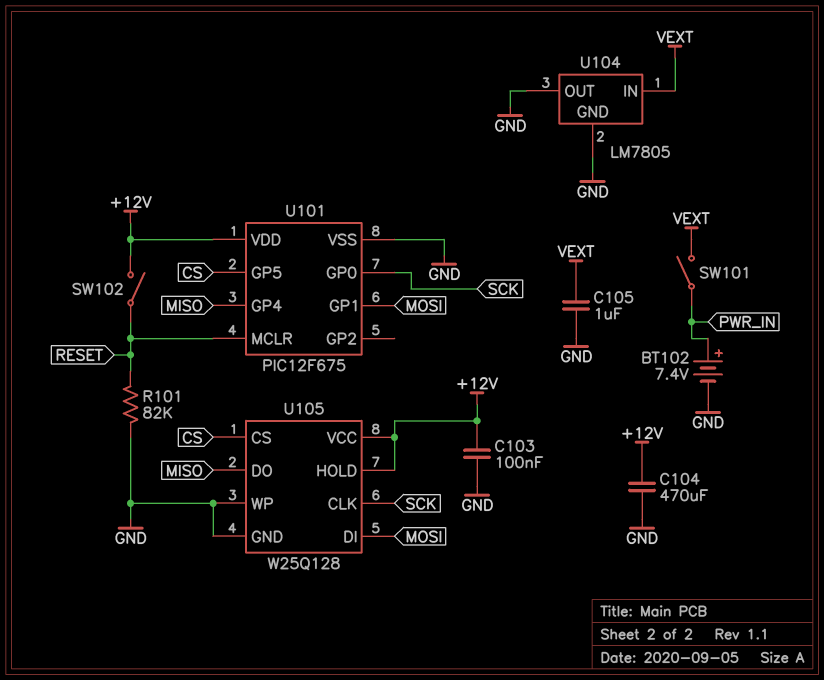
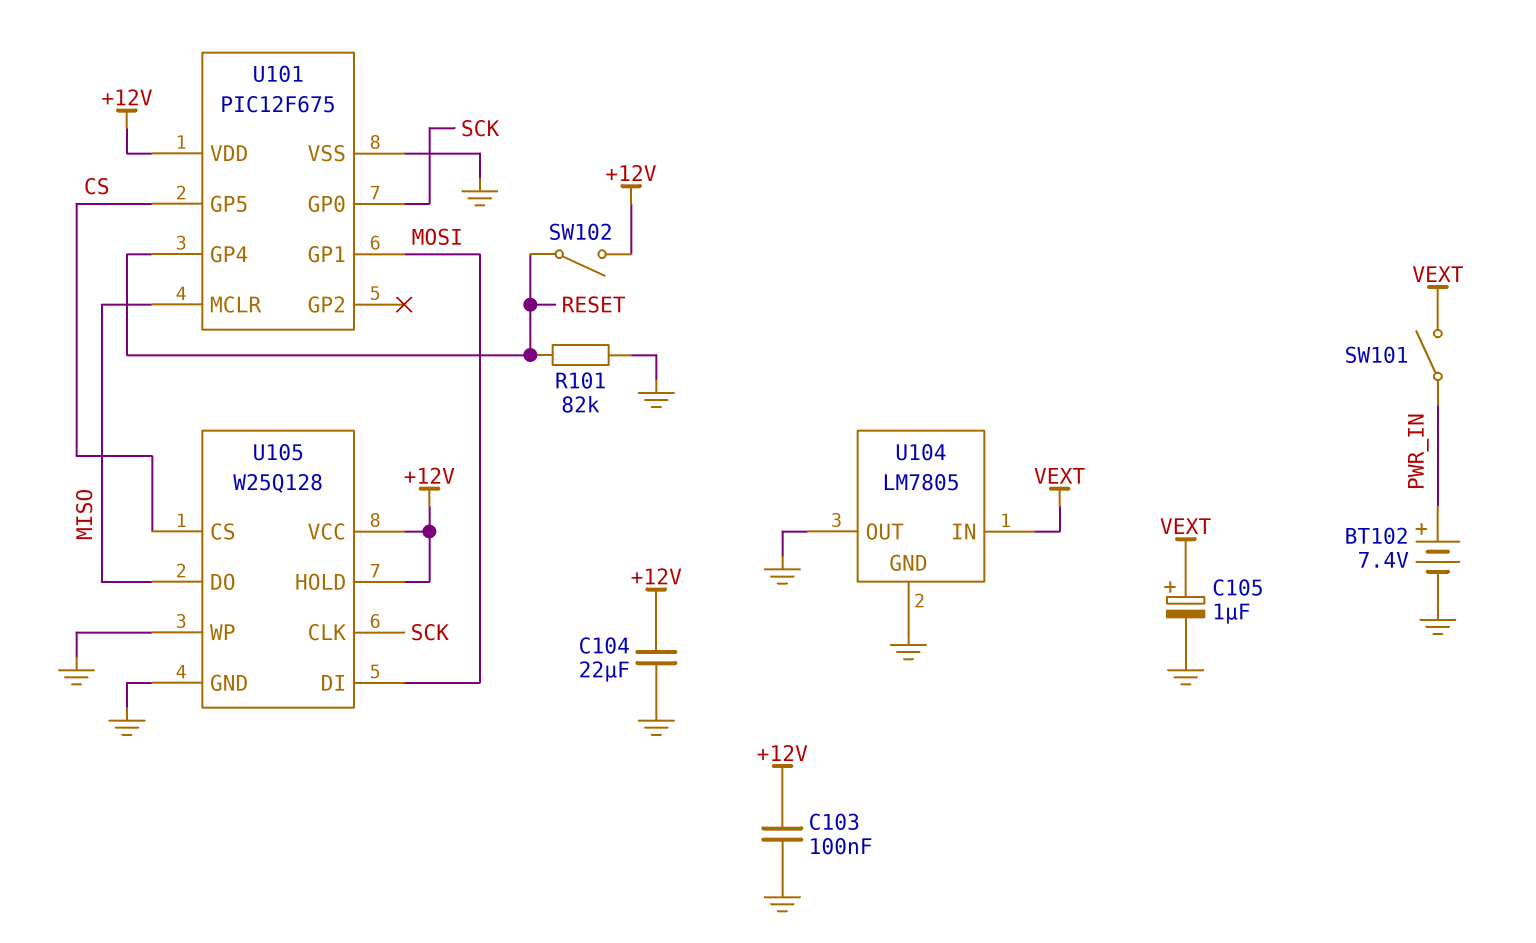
C104: 470uF (+12V, GND) -> 22uF (+12V, GND)
C105: 1uF (GND, VEXT) -> 1uF (plus VEXT, minus GND)
U101 pin GP4: MISO -> RESET
U101 pin MCLR: RESET -> MISO

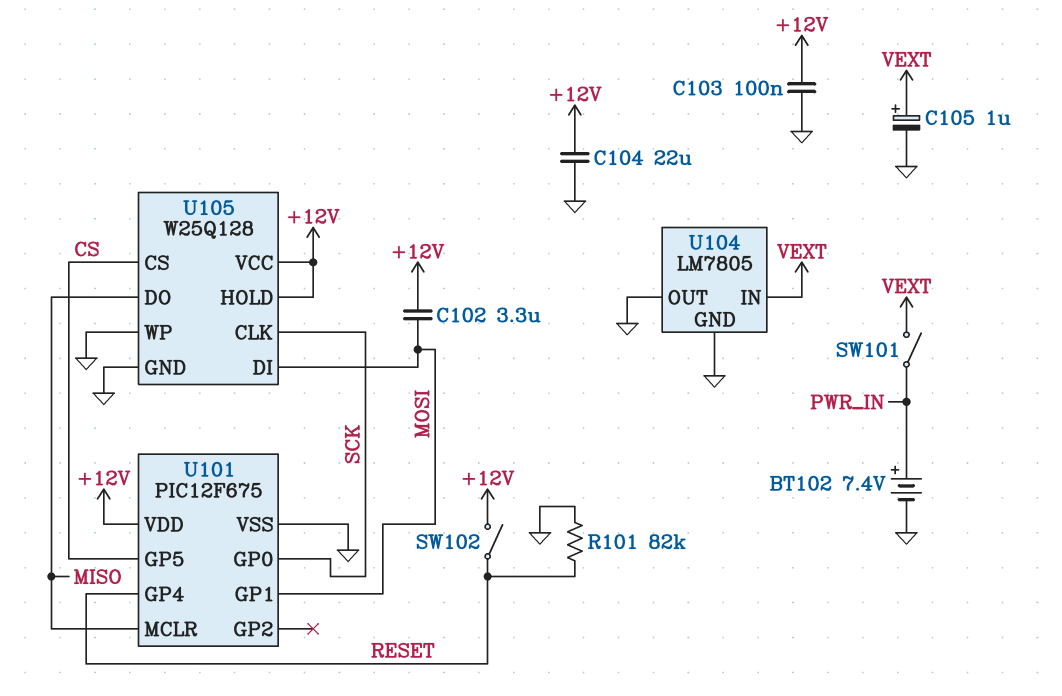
C102: none -> 3.3uF (+12V, MOSI)

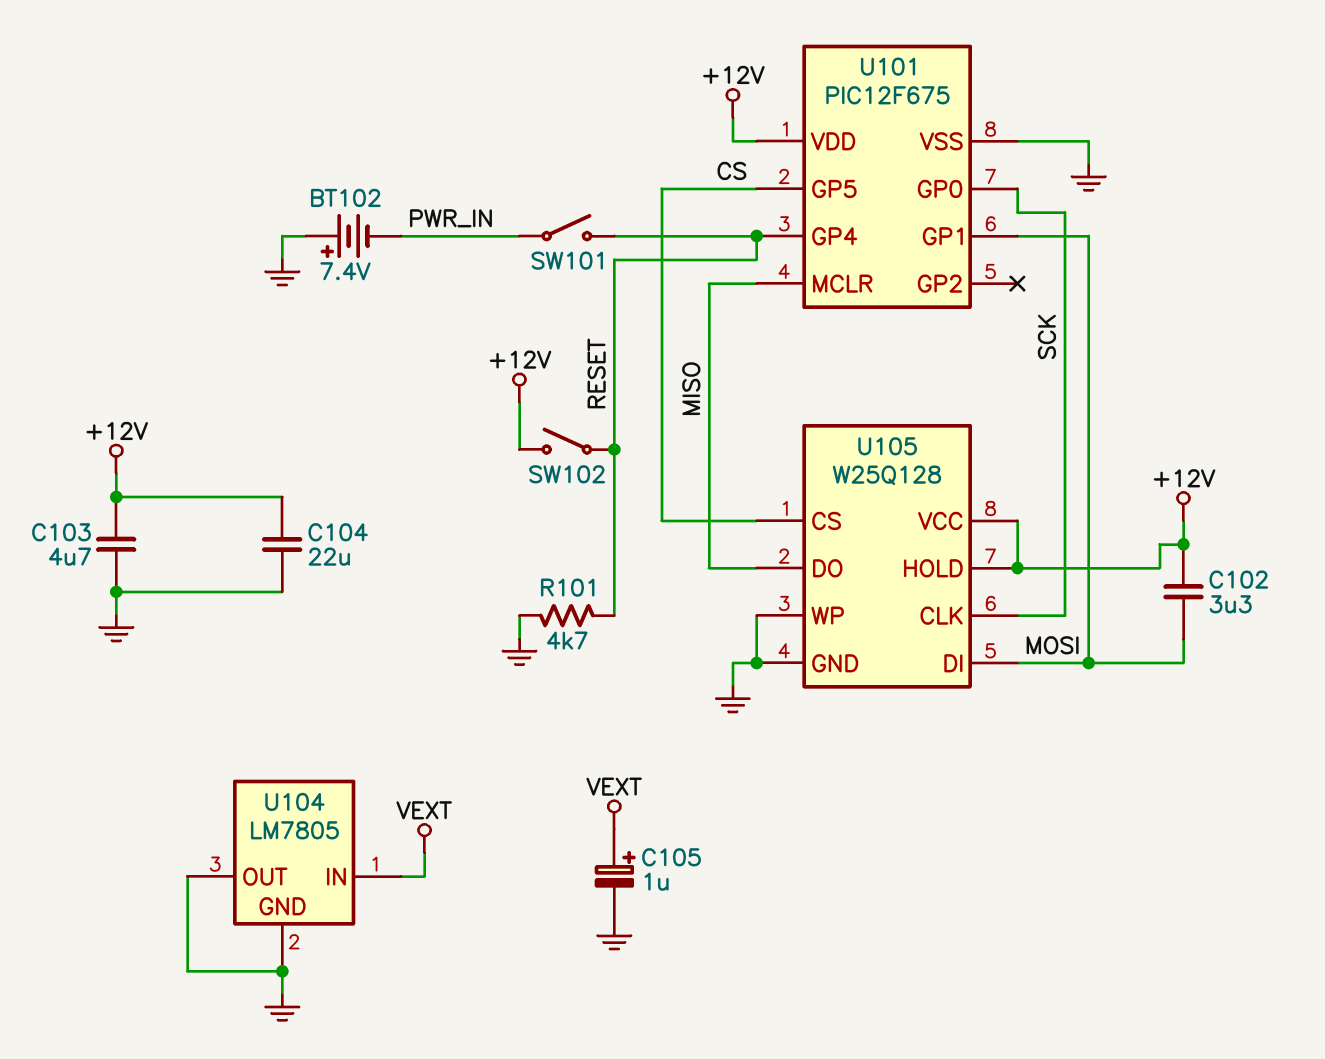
BT102: 7.4V (plus PWR_IN, minus GND) -> 7.4V (plus GND, minus PWR_IN)
C103: 100nF (+12V, GND) -> 4.7uF (+12V, GND)
R101: 82k (GND, RESET) -> 4.7k (GND, RESET)
SW101: switch (PWR_IN, VEXT) -> switch (PWR_IN, RESET)

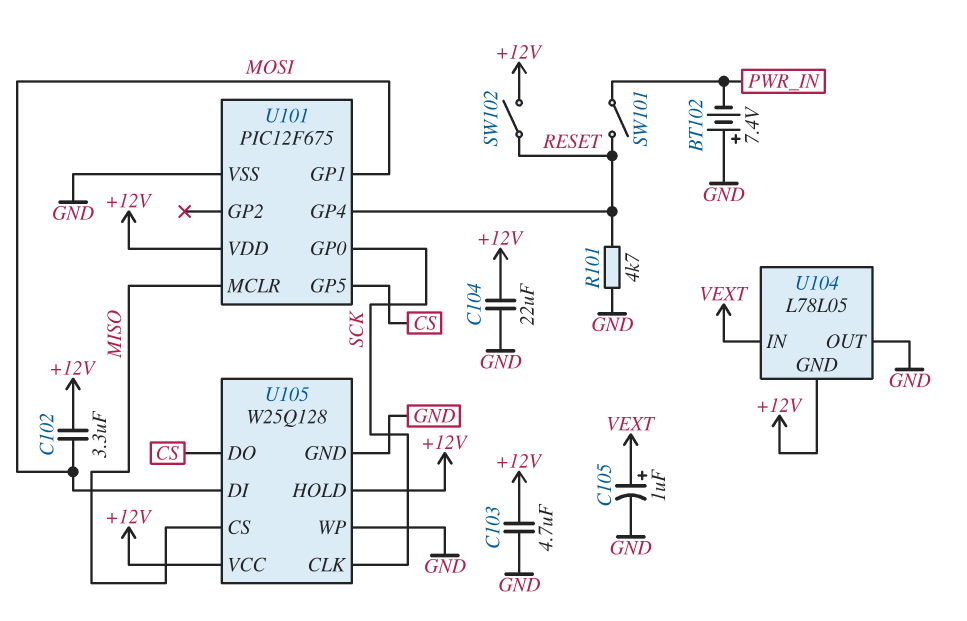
U104: LM7805 -> L78L05
U104 pin GND: GND -> +12V
U105 pin CS: CS -> MISO
U105 pin DO: MISO -> CS

